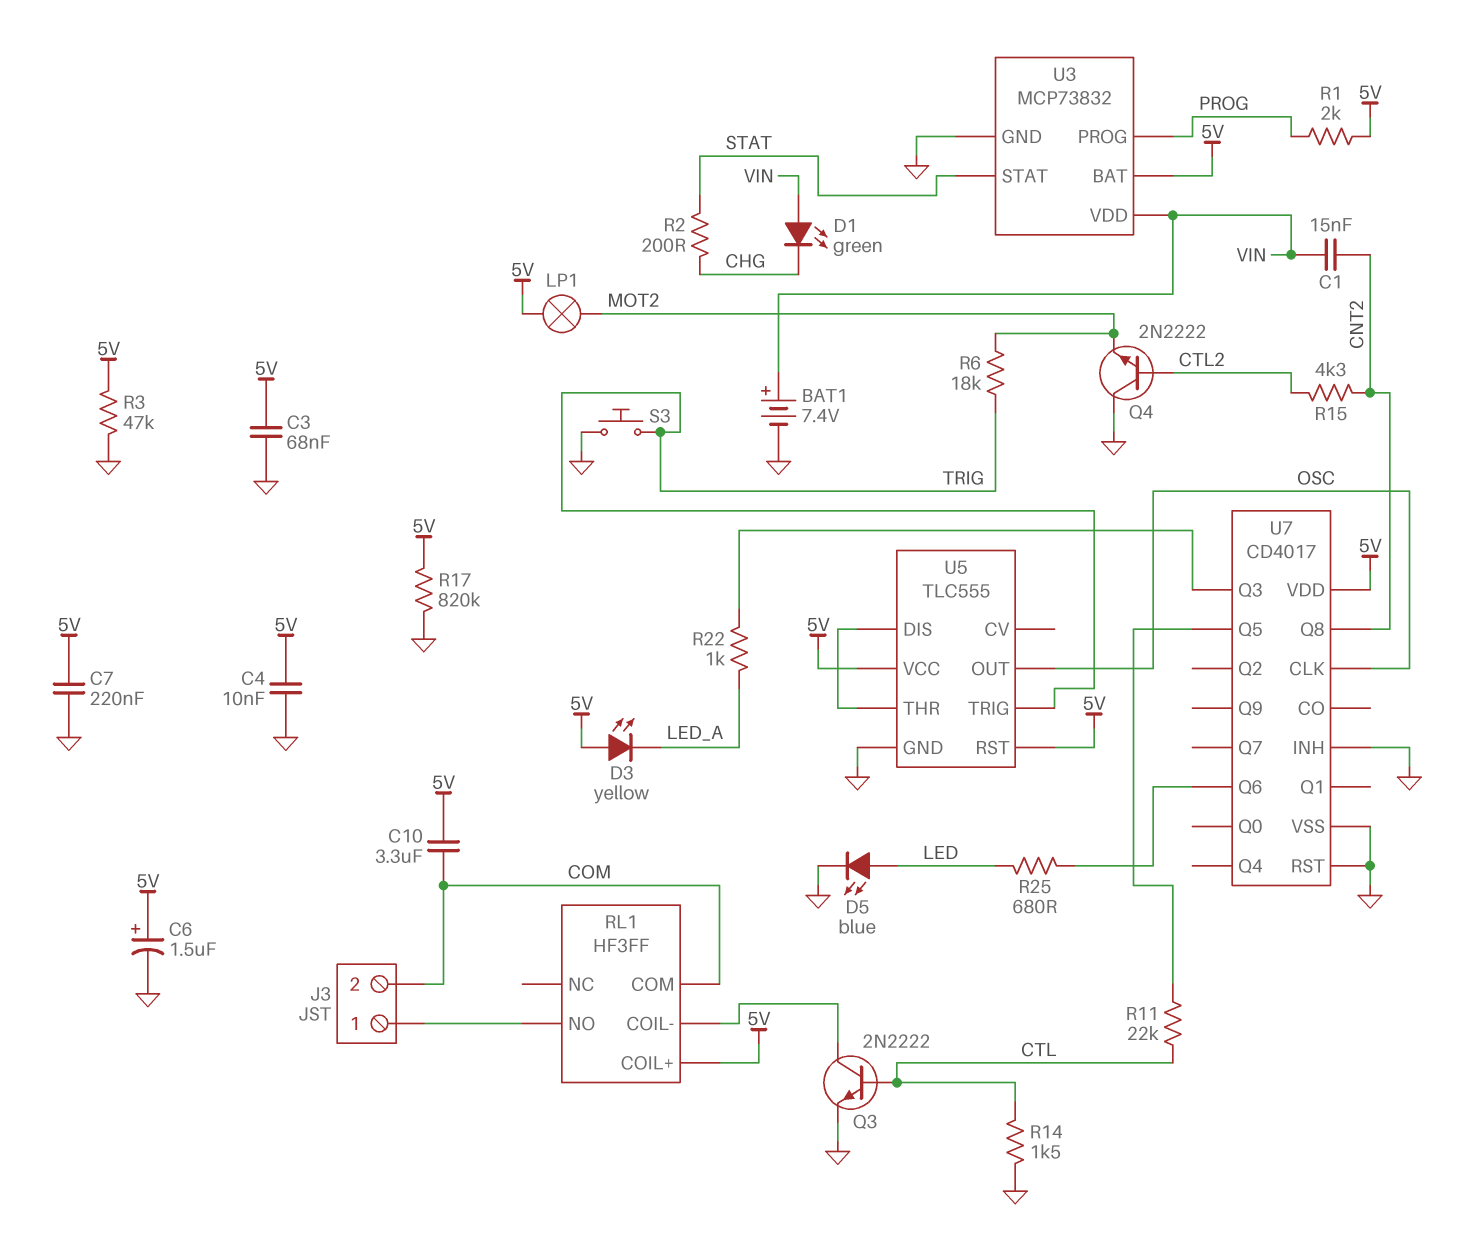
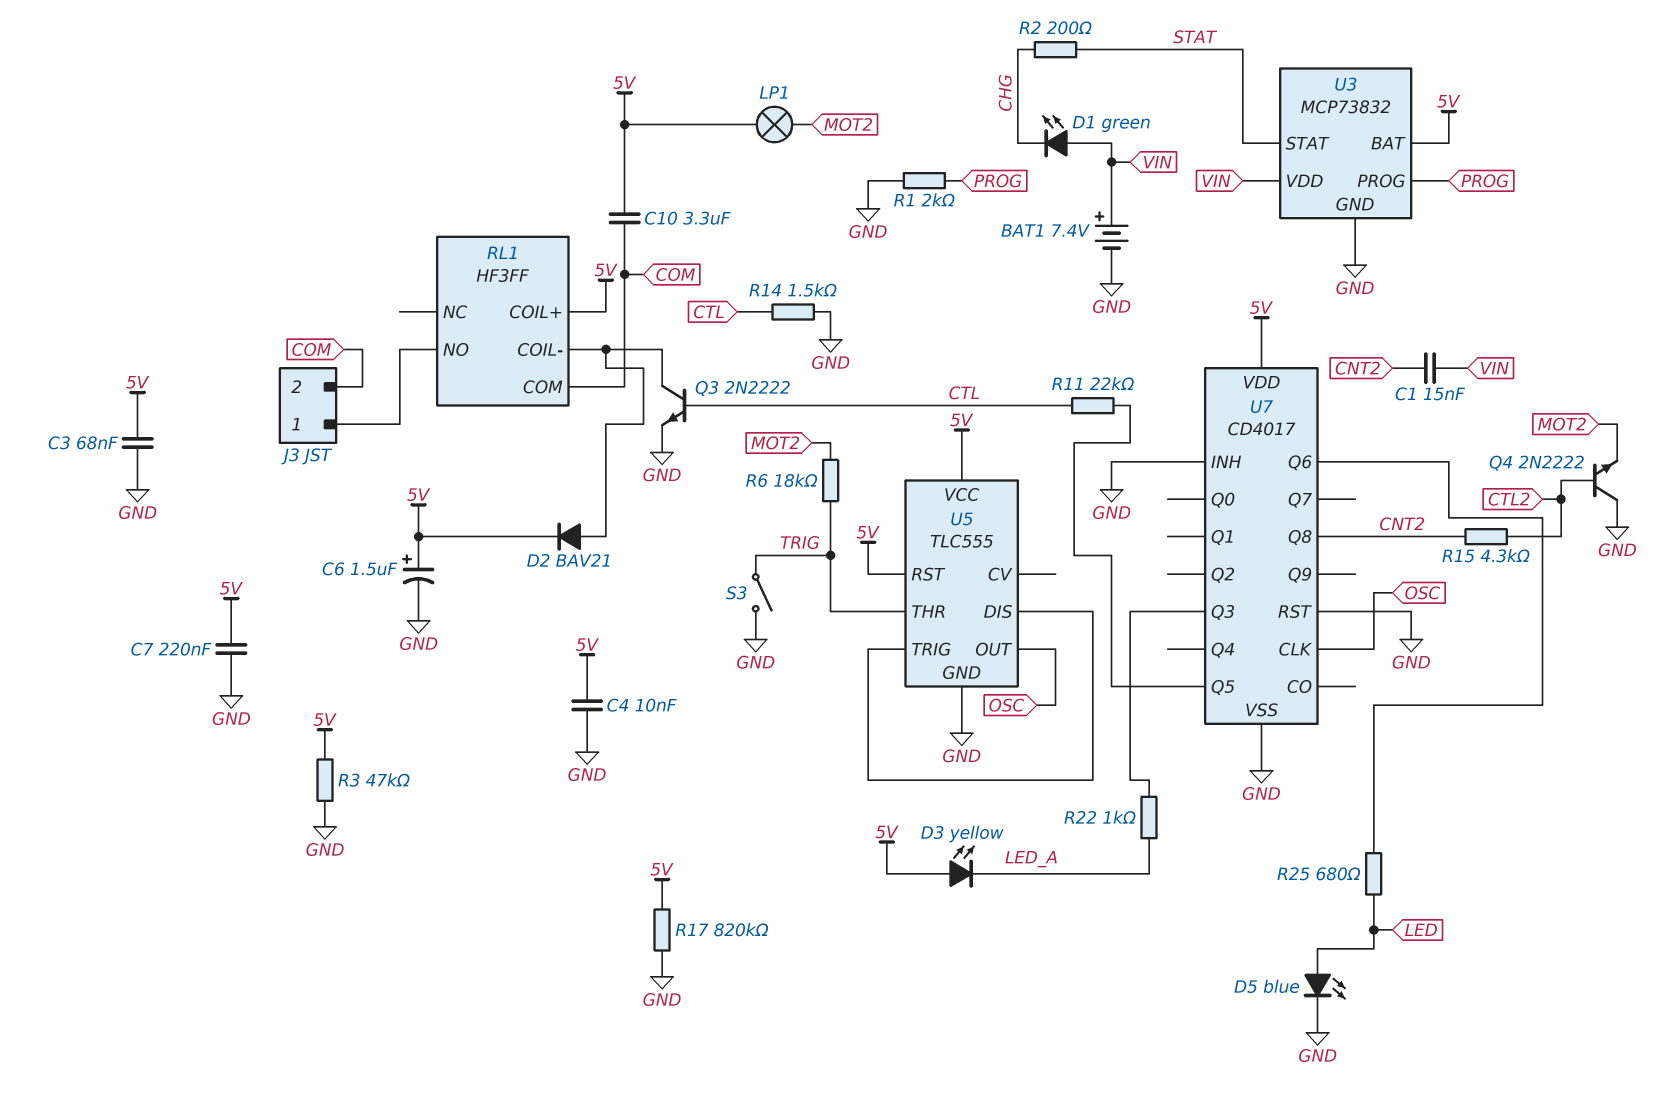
D2: none -> diode BAV21 (A RL1/COIL-, K 5V)
R1: 2k (5V, PROG) -> 2k (GND, PROG)
S3: button (GND, TRIG) -> switch (GND, TRIG)
U5 pin THR: U5/DIS -> TRIG
U5 pin TRIG: TRIG -> U5/DIS

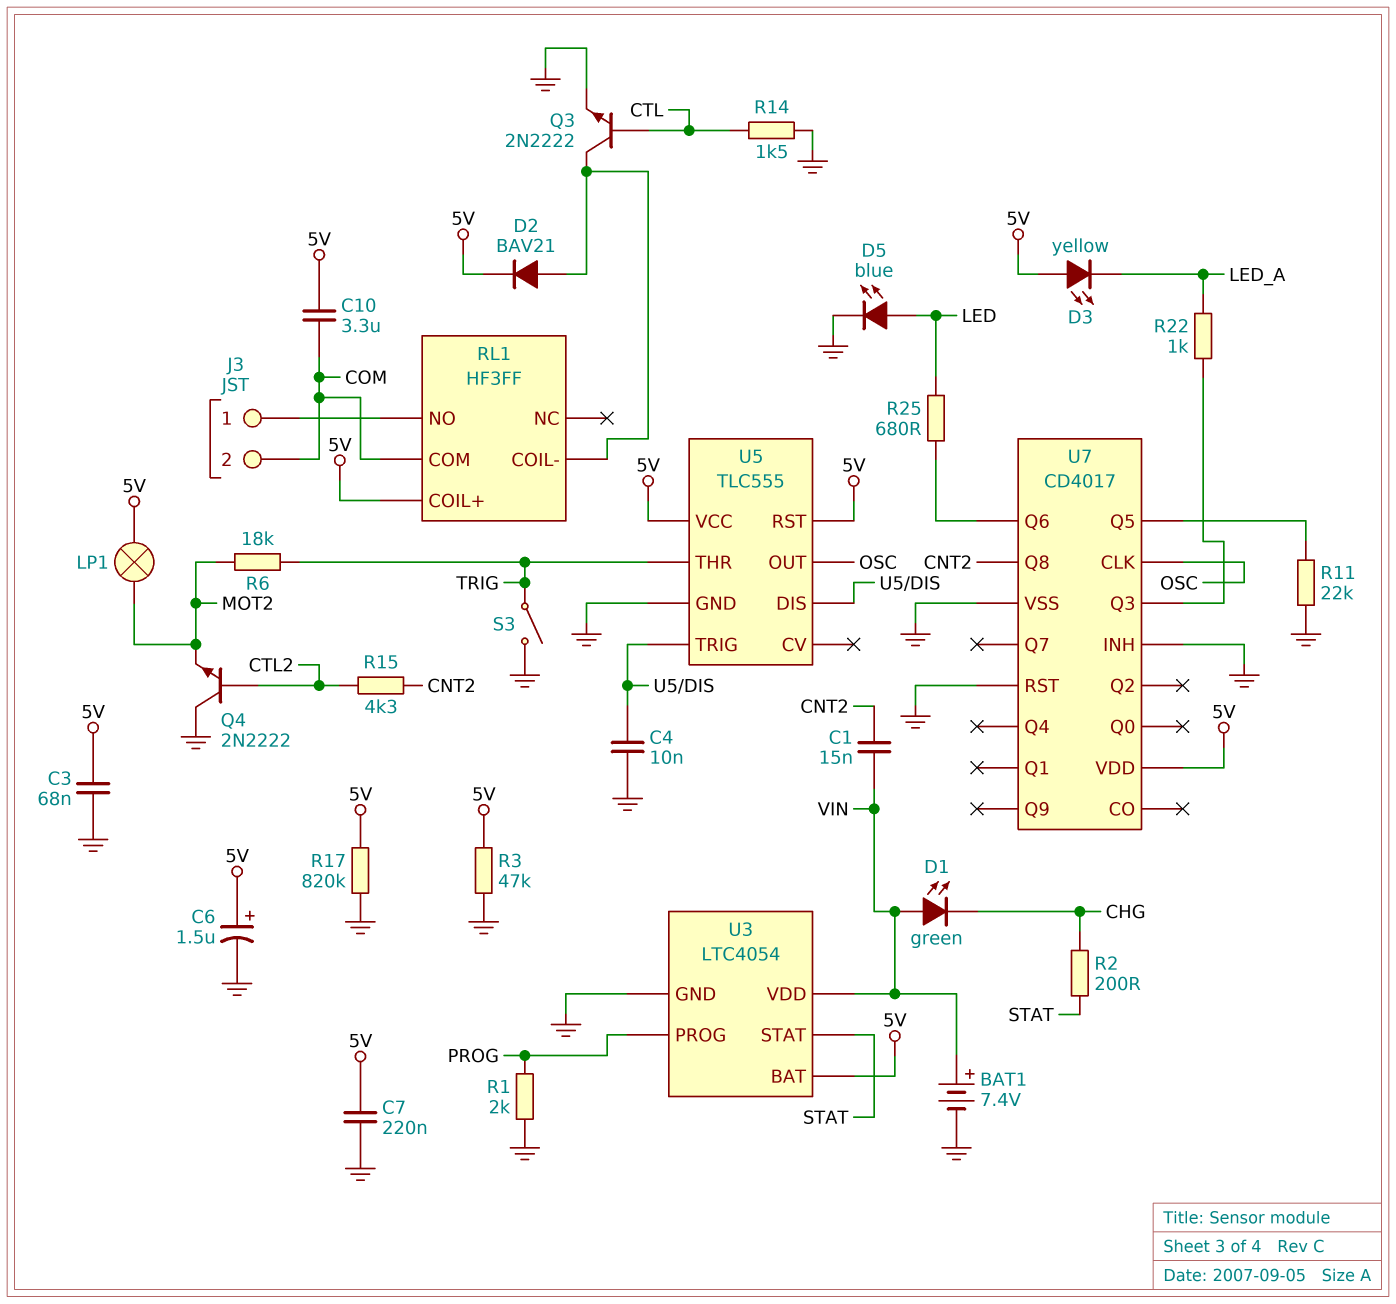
C4: 10nF (5V, GND) -> 10nF (GND, U5/DIS)
R11: 22k (CTL, U7/Q5) -> 22k (GND, U7/Q5)
U3: MCP73832 -> LTC4054

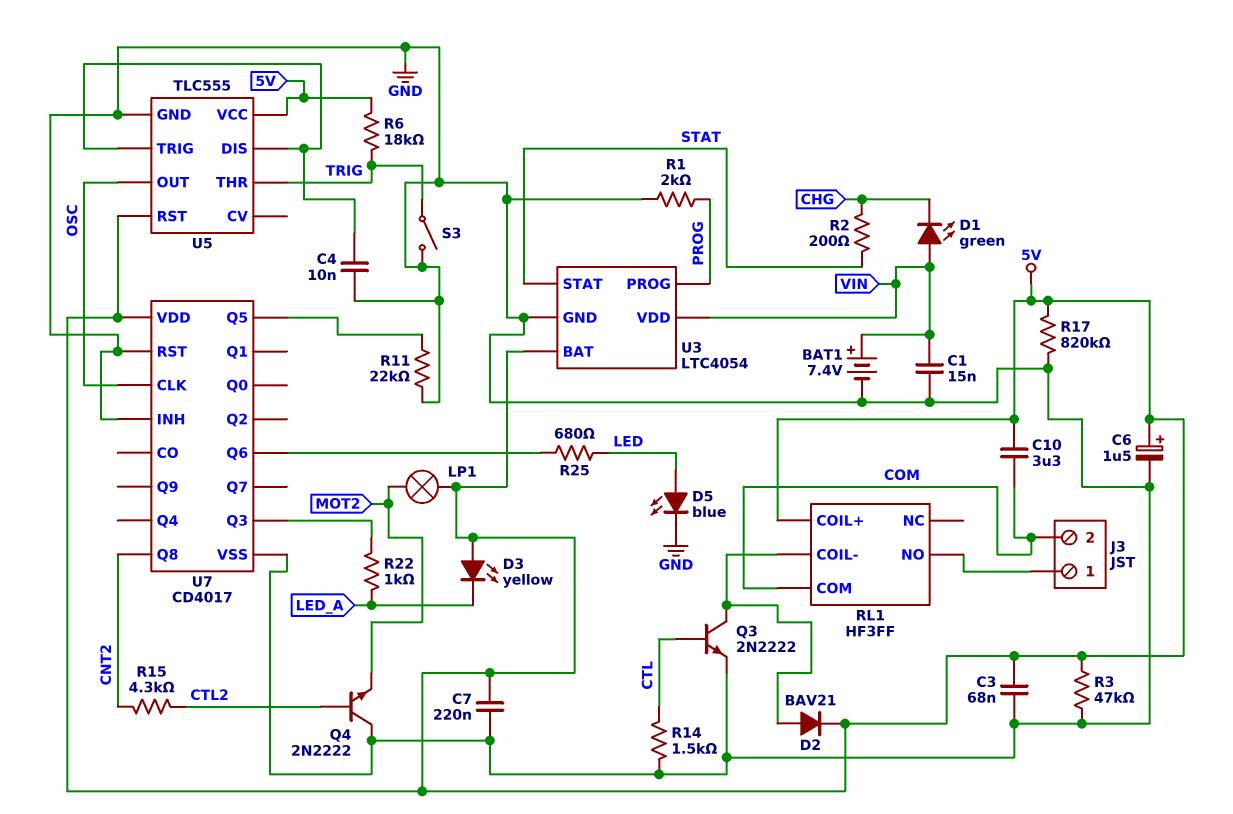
C1: 15nF (CNT2, VIN) -> 15nF (GND, VIN)
R6: 18k (MOT2, TRIG) -> 18k (5V, TRIG)

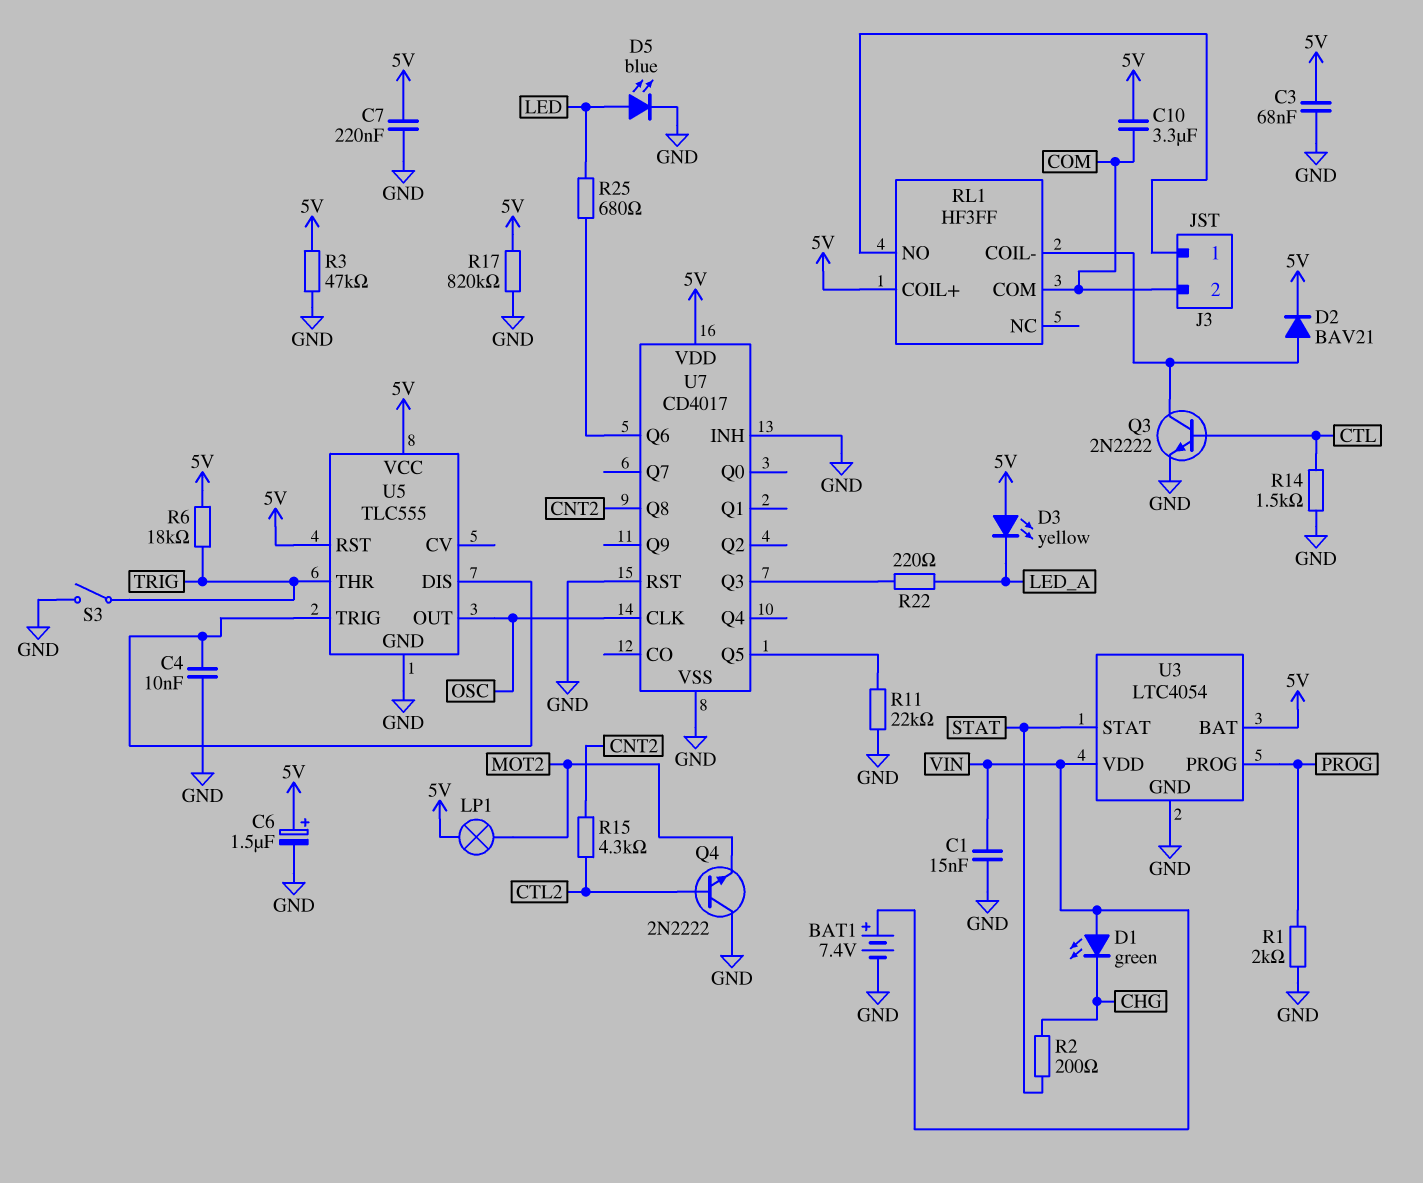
R22: 1k (LED_A, U7/Q3) -> 220 (LED_A, U7/Q3)

